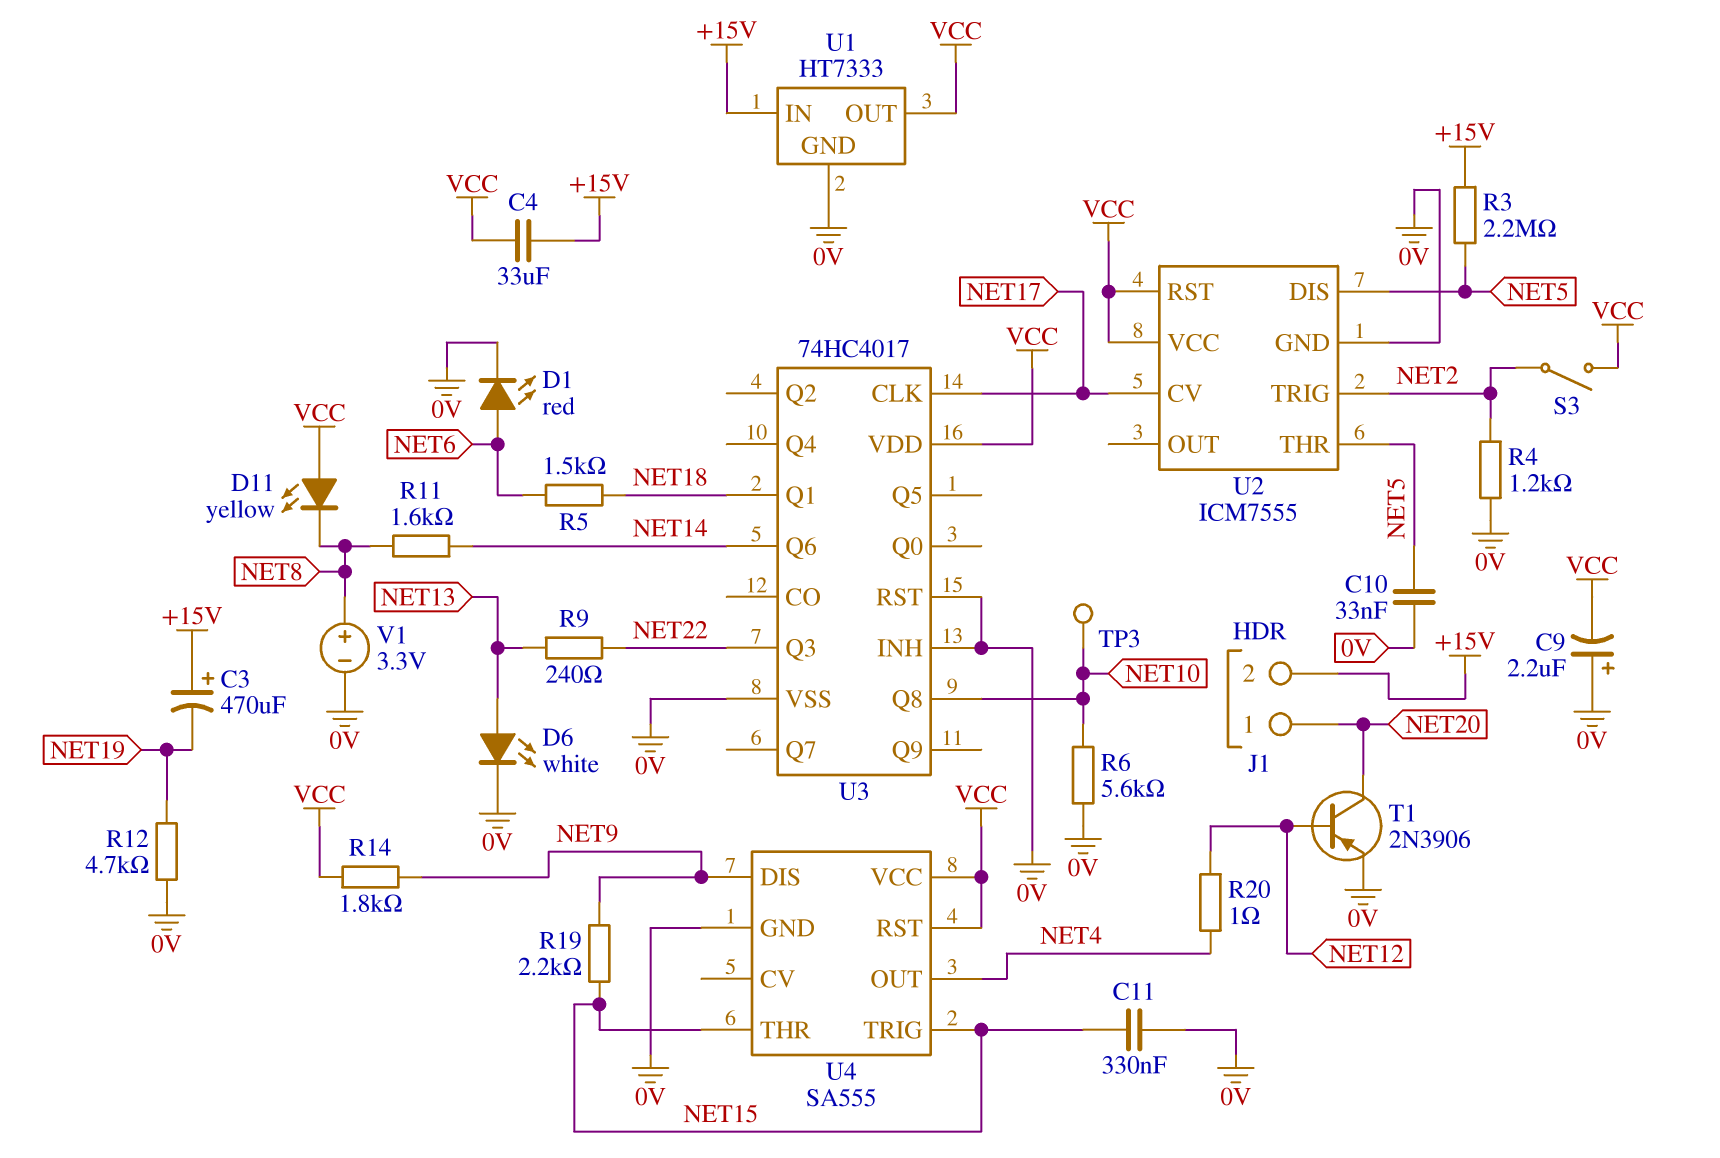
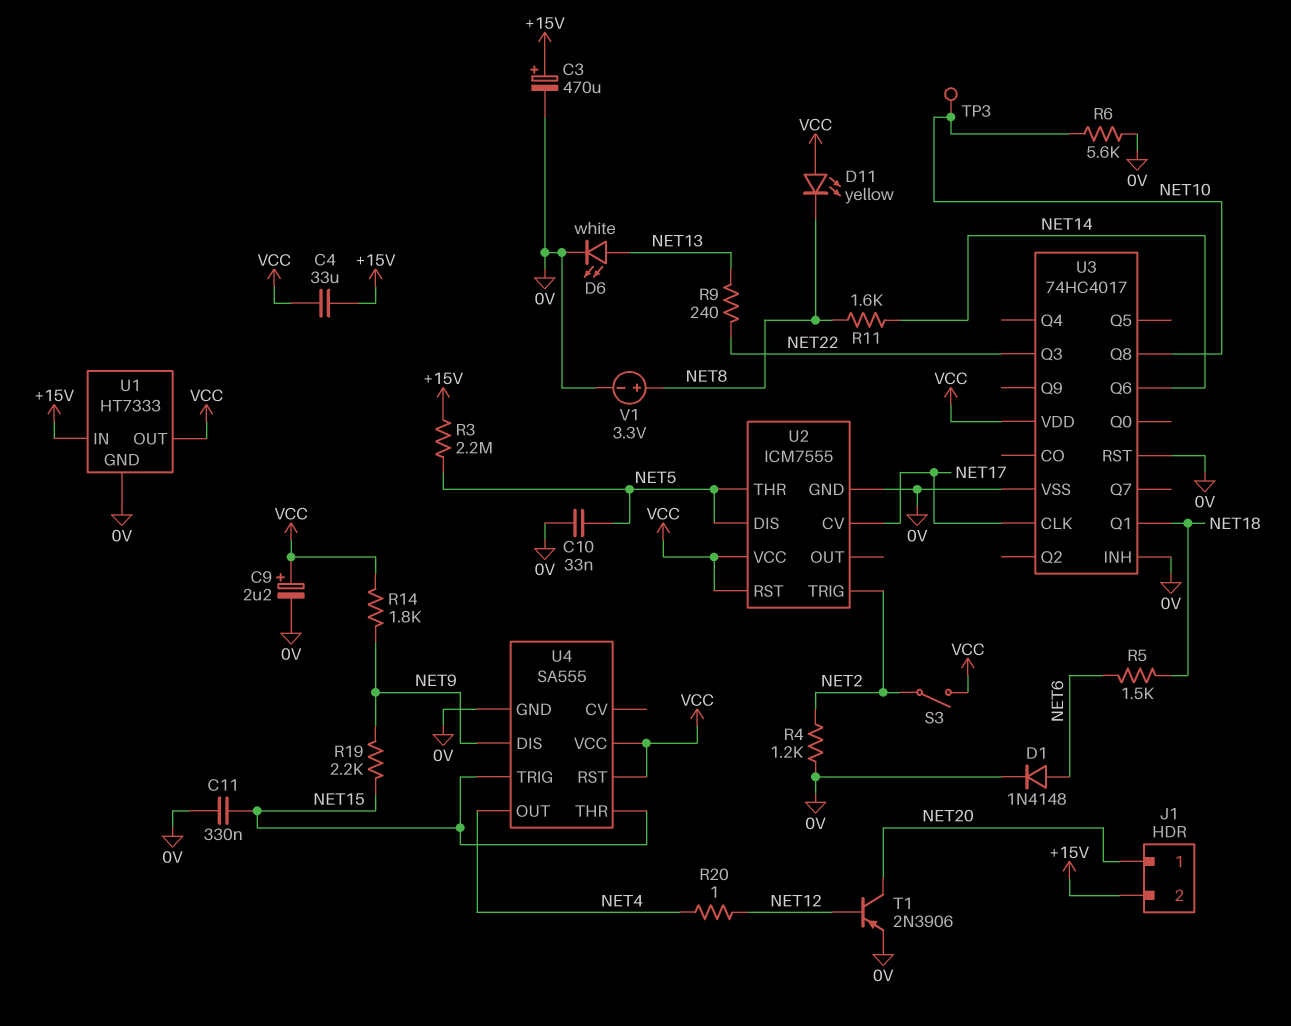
C3: 470uF (plus +15V, minus NET19) -> 470uF (plus +15V, minus 0V)
C9: 2.2uF (plus 0V, minus VCC) -> 2.2uF (plus VCC, minus 0V)
D1: LED red (A NET6, K 0V) -> diode 1N4148 (A NET6, K 0V)
R12: 4.7k (0V, NET19) -> none

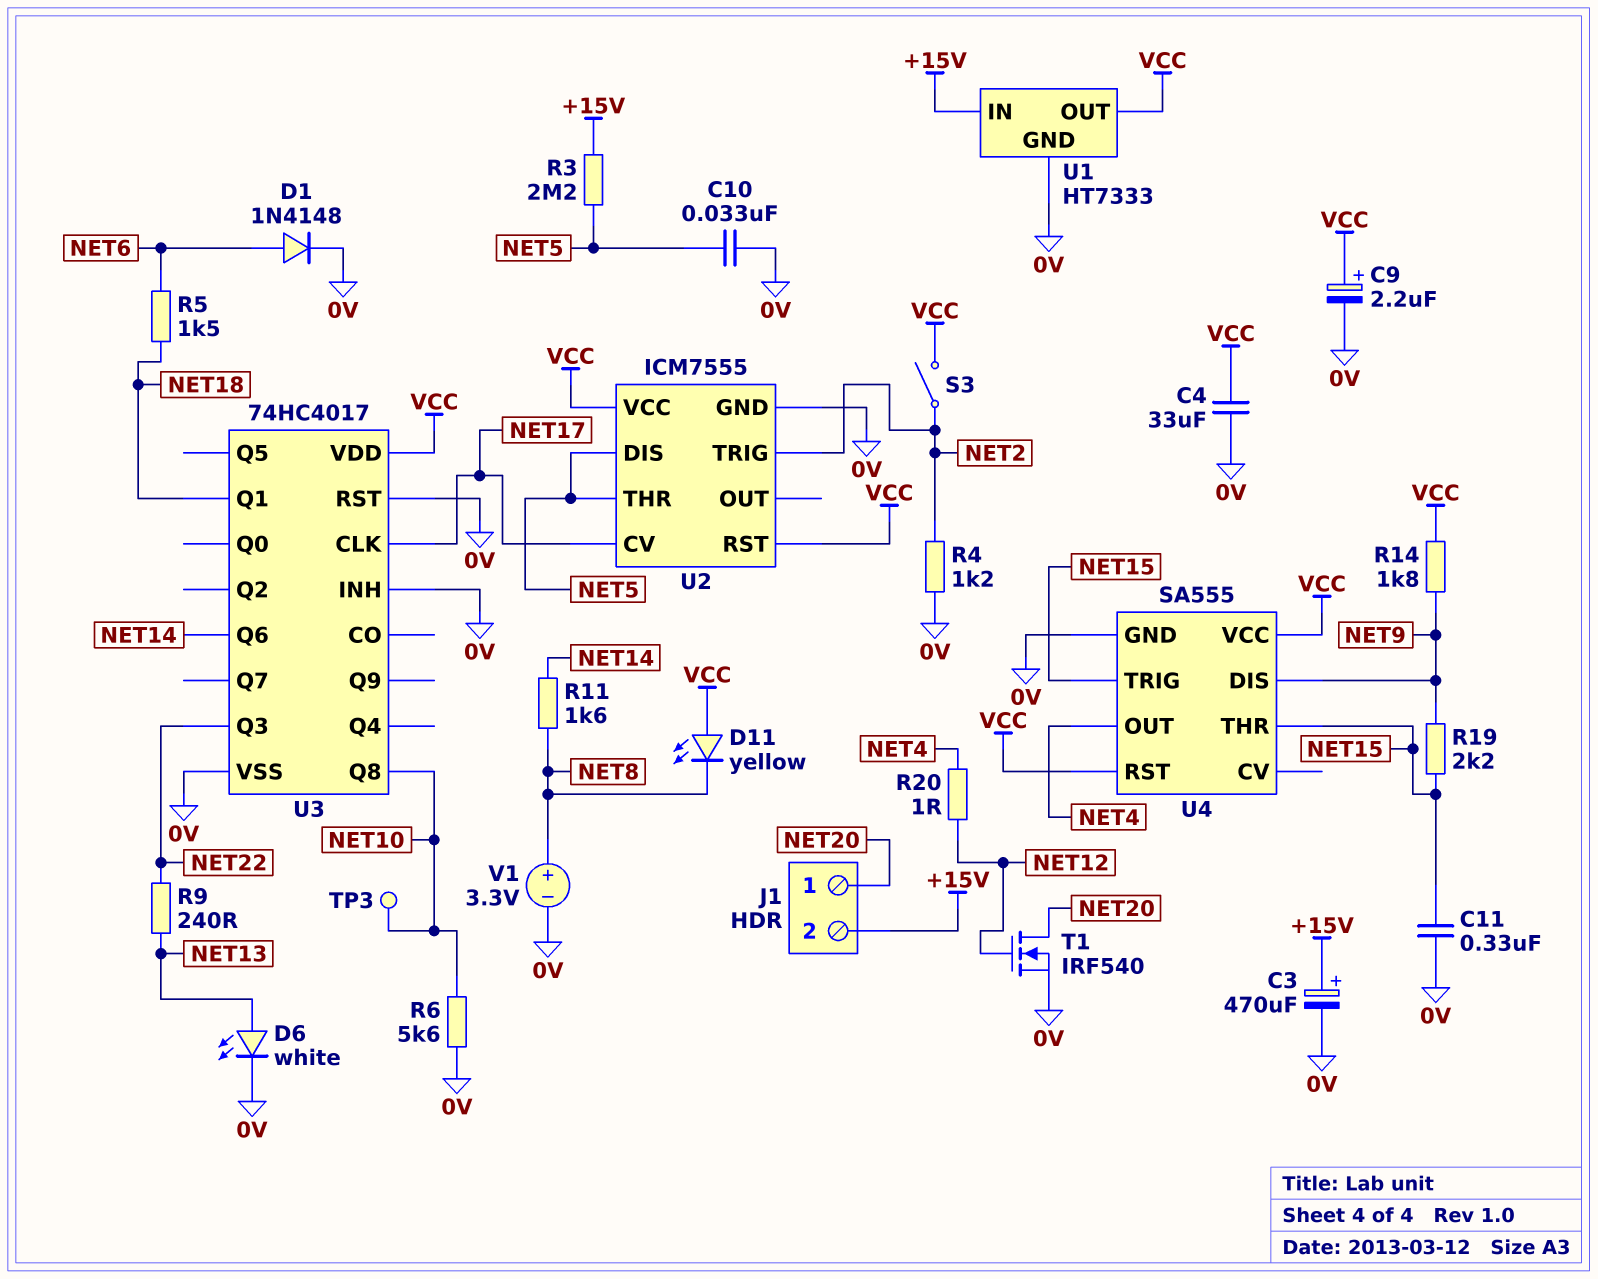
C4: 33uF (+15V, VCC) -> 33uF (0V, VCC)
T1: PNP 2N3906 (B NET12, C NET20, E 0V) -> NMOS IRF540 (G NET12, D NET20, S 0V)

